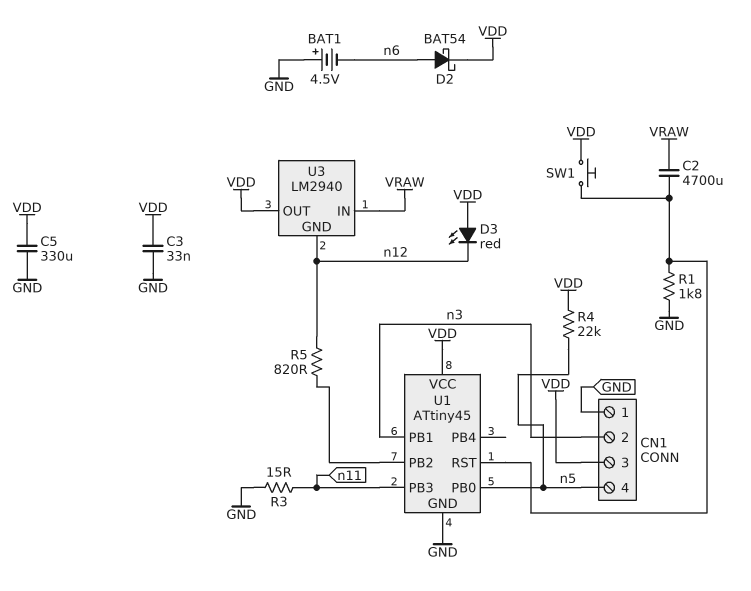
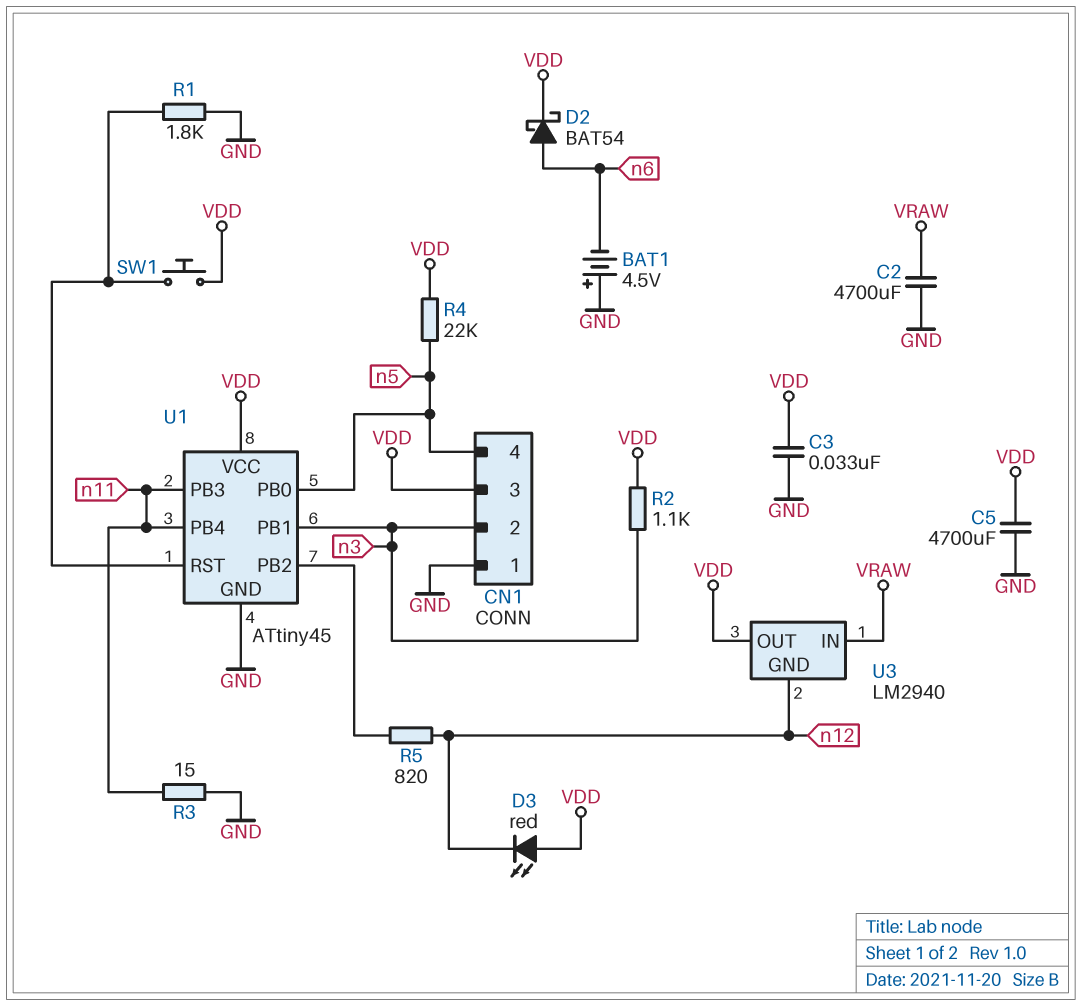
C2: 4700uF (U1/RST, VRAW) -> 4700uF (GND, VRAW)
C5: 330uF (GND, VDD) -> 4700uF (GND, VDD)
R2: none -> 1.1k (VDD, n3)
U1 pin PB4: none -> n11

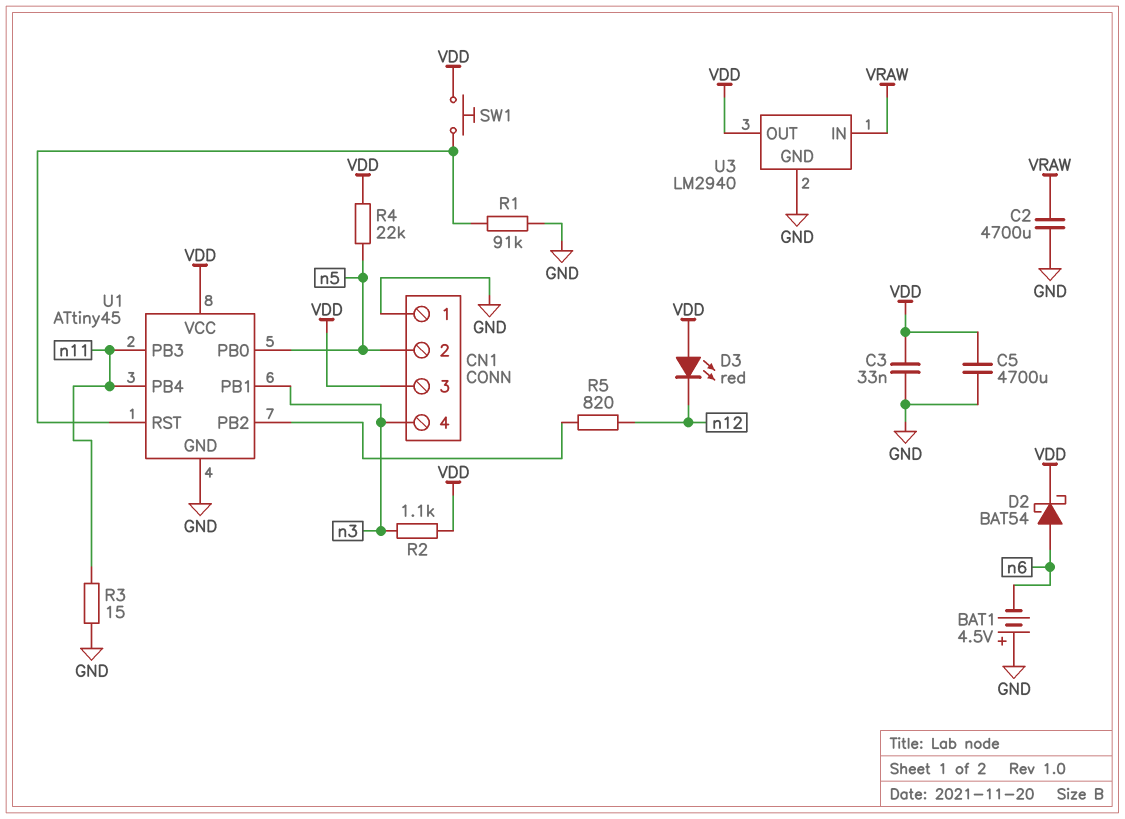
CN1 pin 2: n3 -> n5
CN1 pin 4: n5 -> n3
R1: 1.8k (GND, U1/RST) -> 91k (GND, U1/RST)
U3 pin GND: n12 -> GND

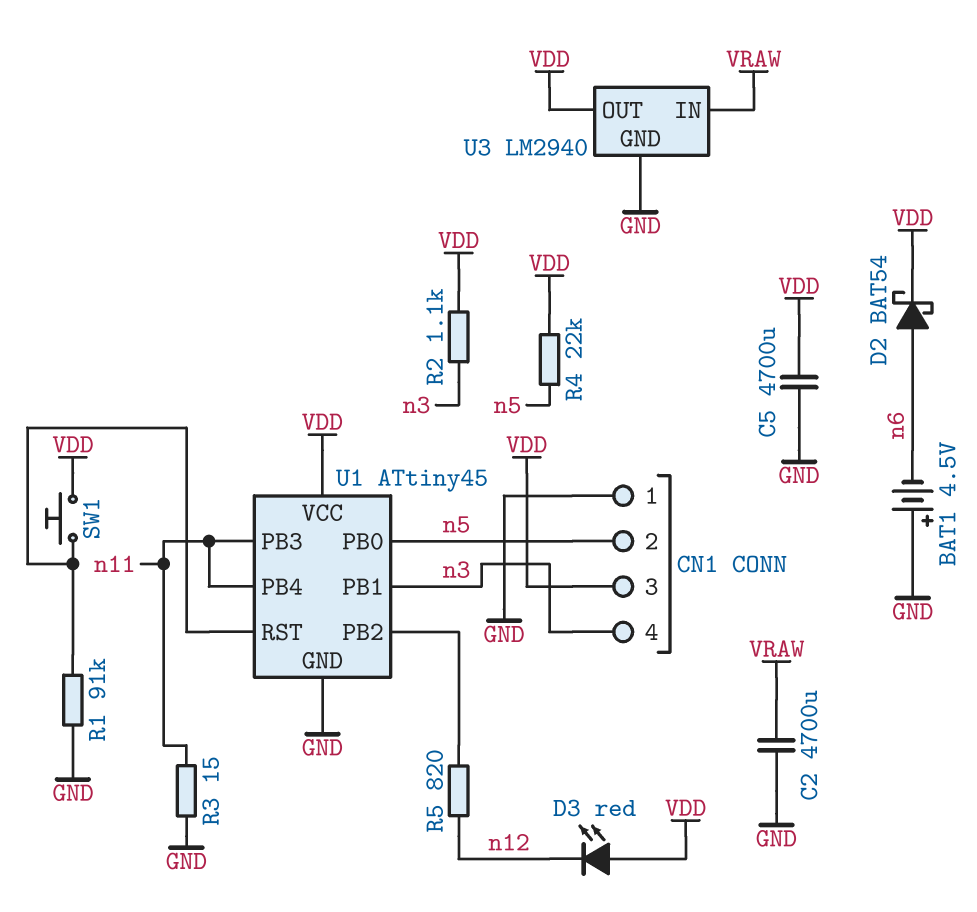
C3: 33nF (GND, VDD) -> none

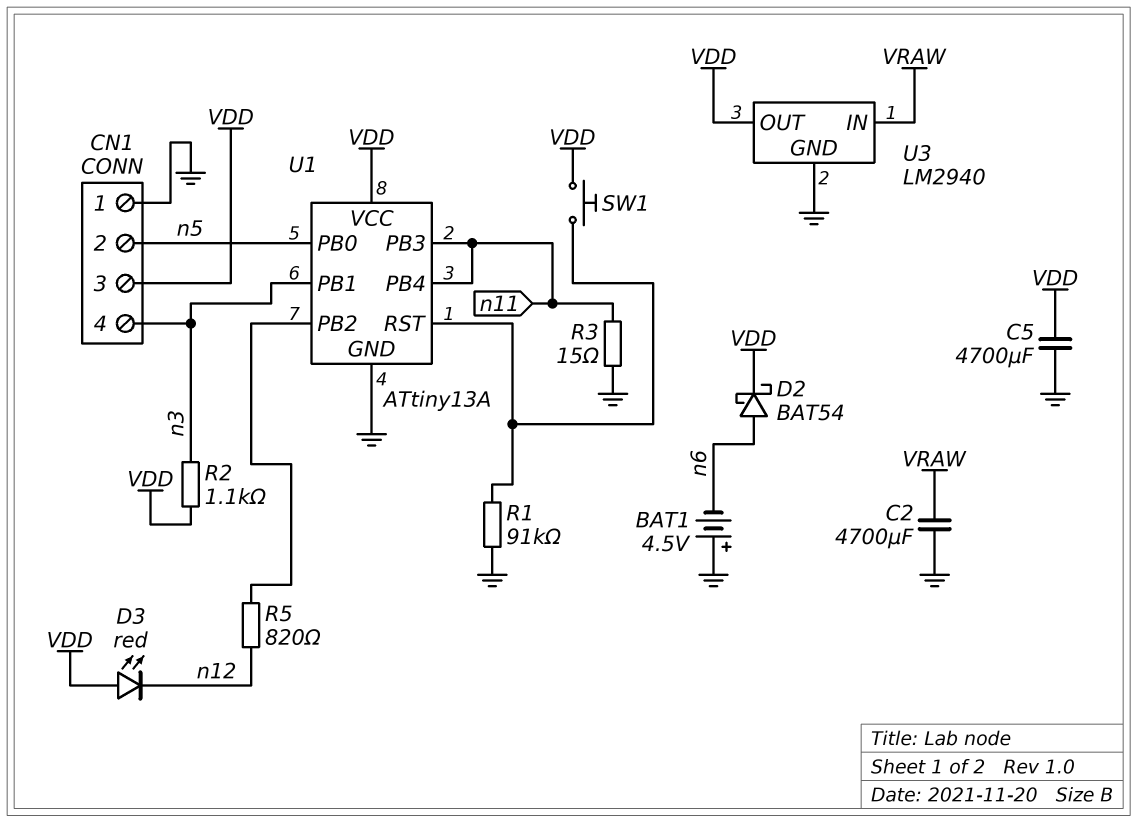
R4: 22k (VDD, n5) -> none
U1: ATtiny45 -> ATtiny13A

